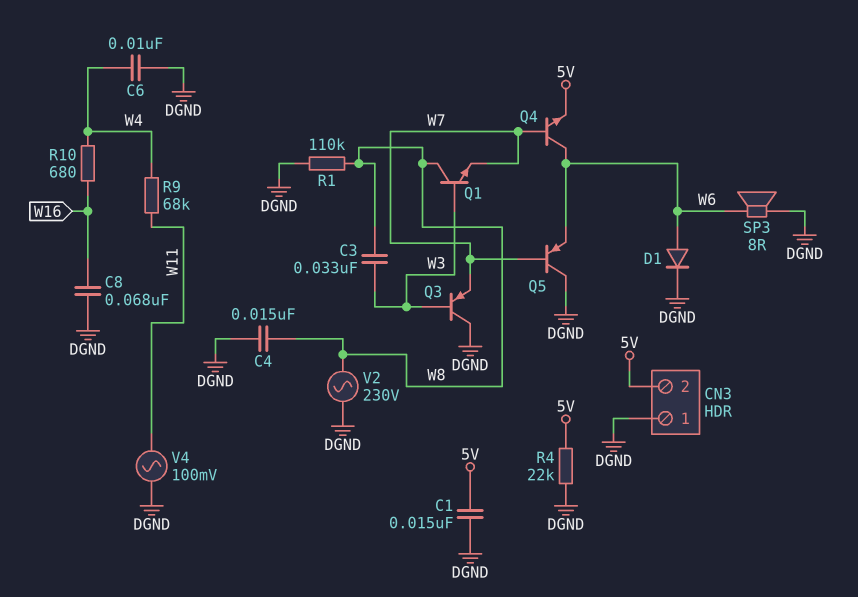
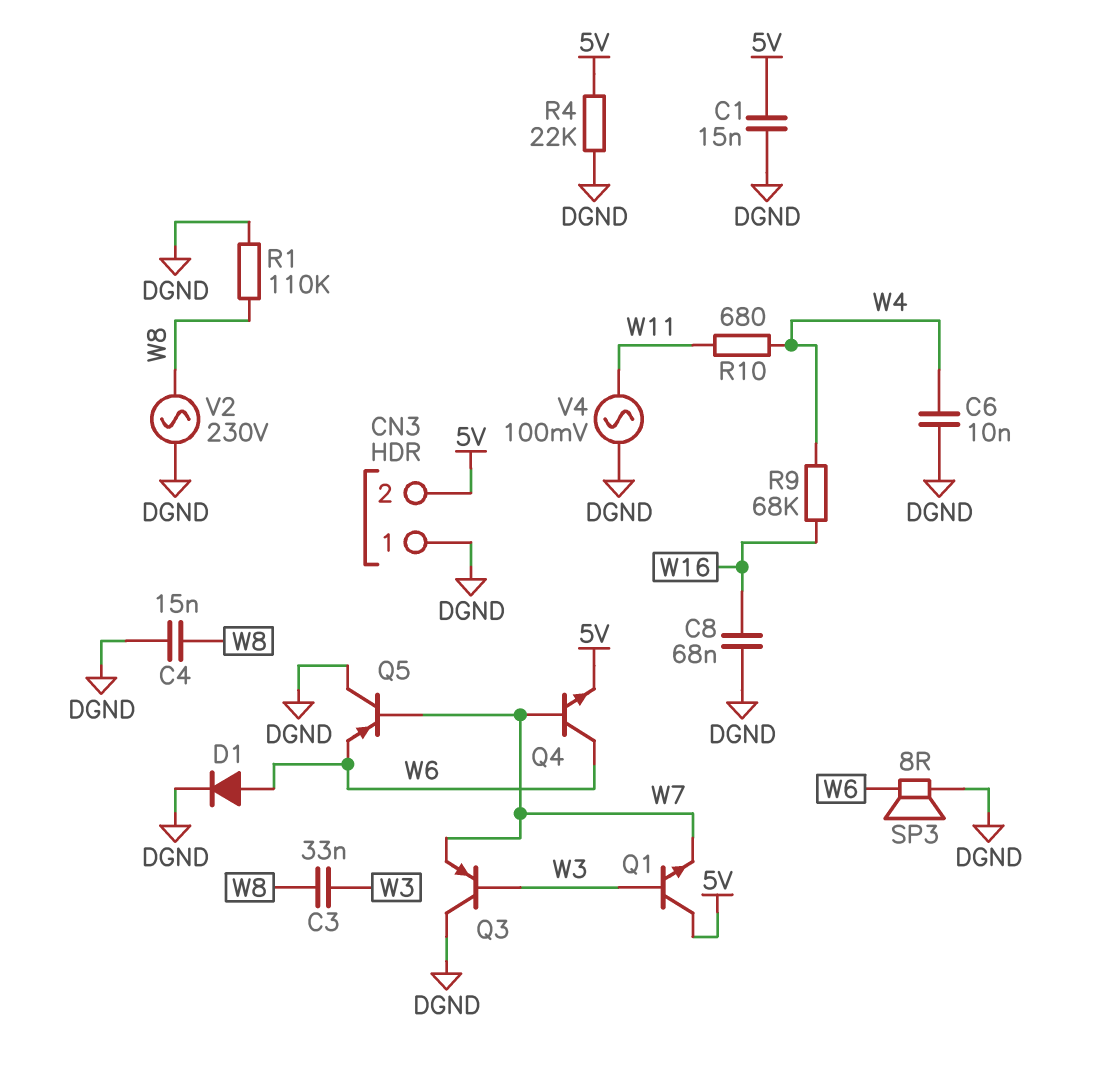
Q1: NPN (B W3, C W8, E W7) -> NPN (B W3, C 5V, E W7)
R9: 68k (W4, W11) -> 68k (W4, W16)
R10: 680 (W4, W16) -> 680 (W4, W11)

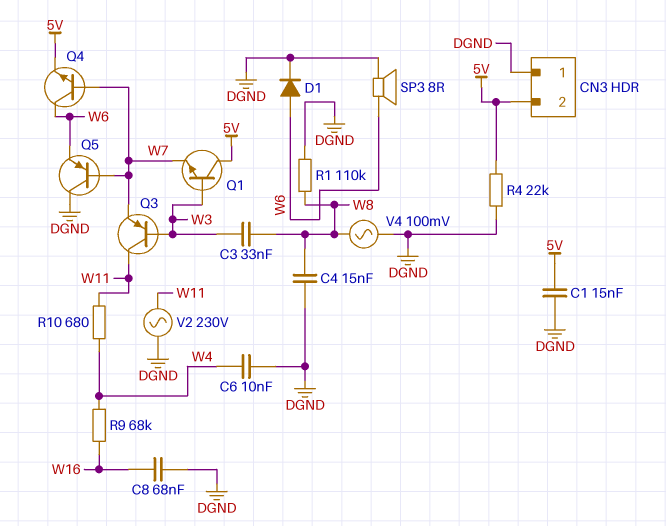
Q3: PNP (B W3, C DGND, E W7) -> PNP (B W3, C W11, E W7)
V2: AC 230V (DGND, W8) -> AC 230V (DGND, W11)
V4: AC 100mV (DGND, W11) -> AC 100mV (DGND, W8)

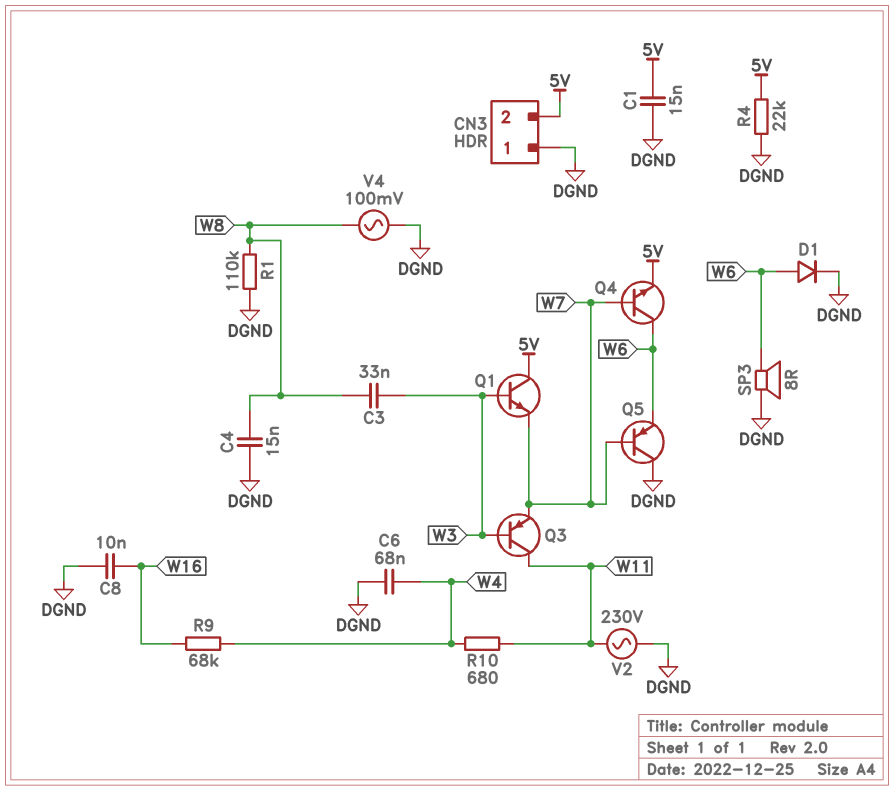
C6: 10nF (DGND, W4) -> 68nF (DGND, W4)
C8: 68nF (DGND, W16) -> 10nF (DGND, W16)

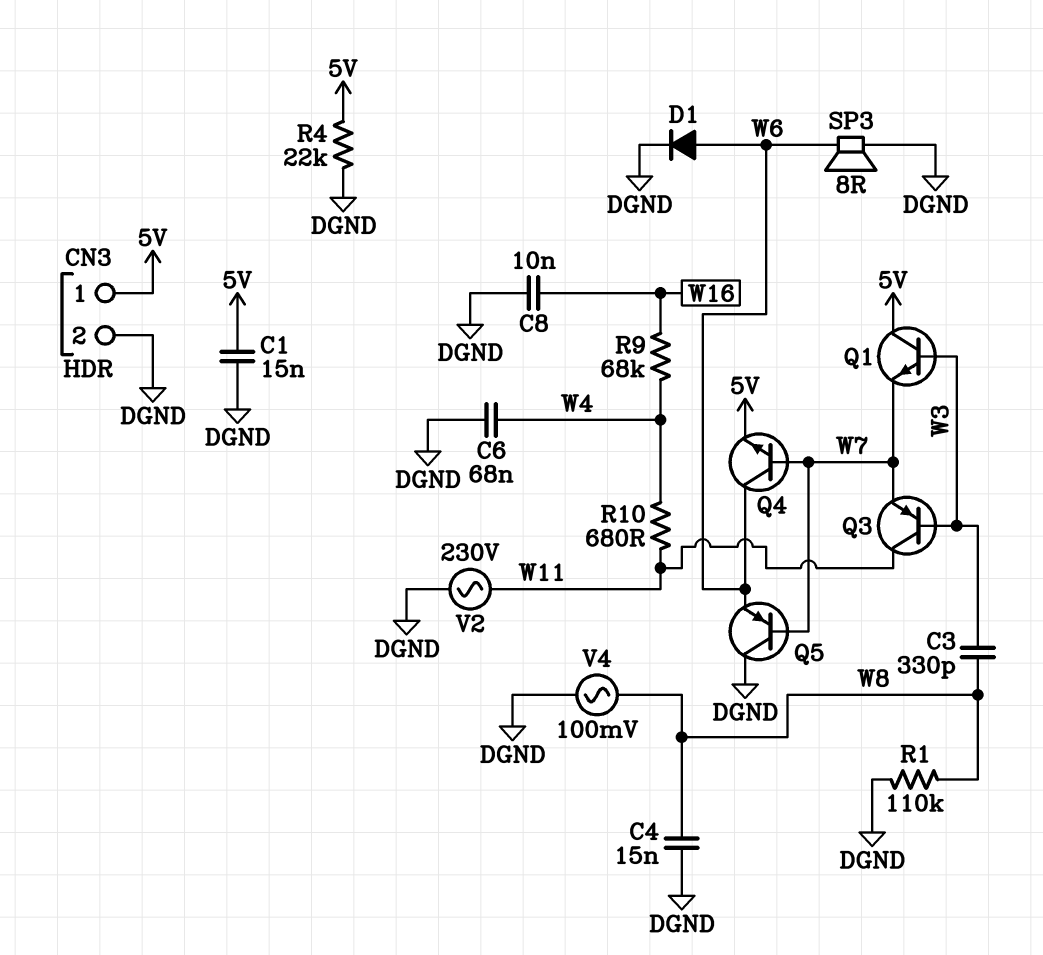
C3: 33nF (W3, W8) -> 330pF (W3, W8)
CN3 pin 1: DGND -> 5V
CN3 pin 2: 5V -> DGND

